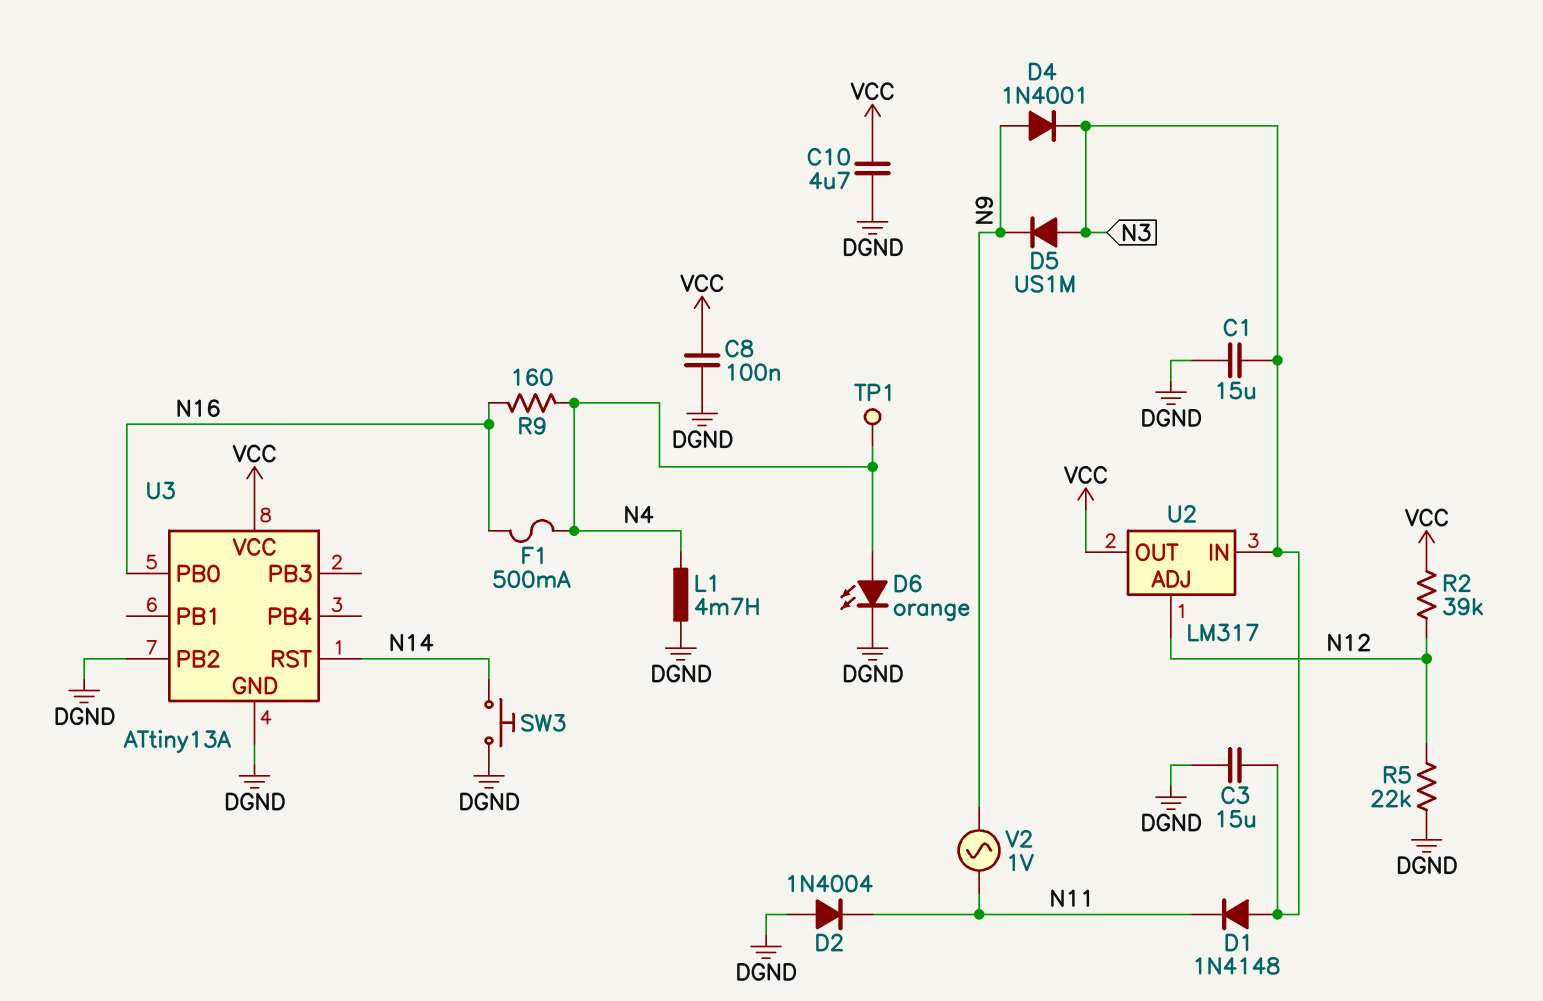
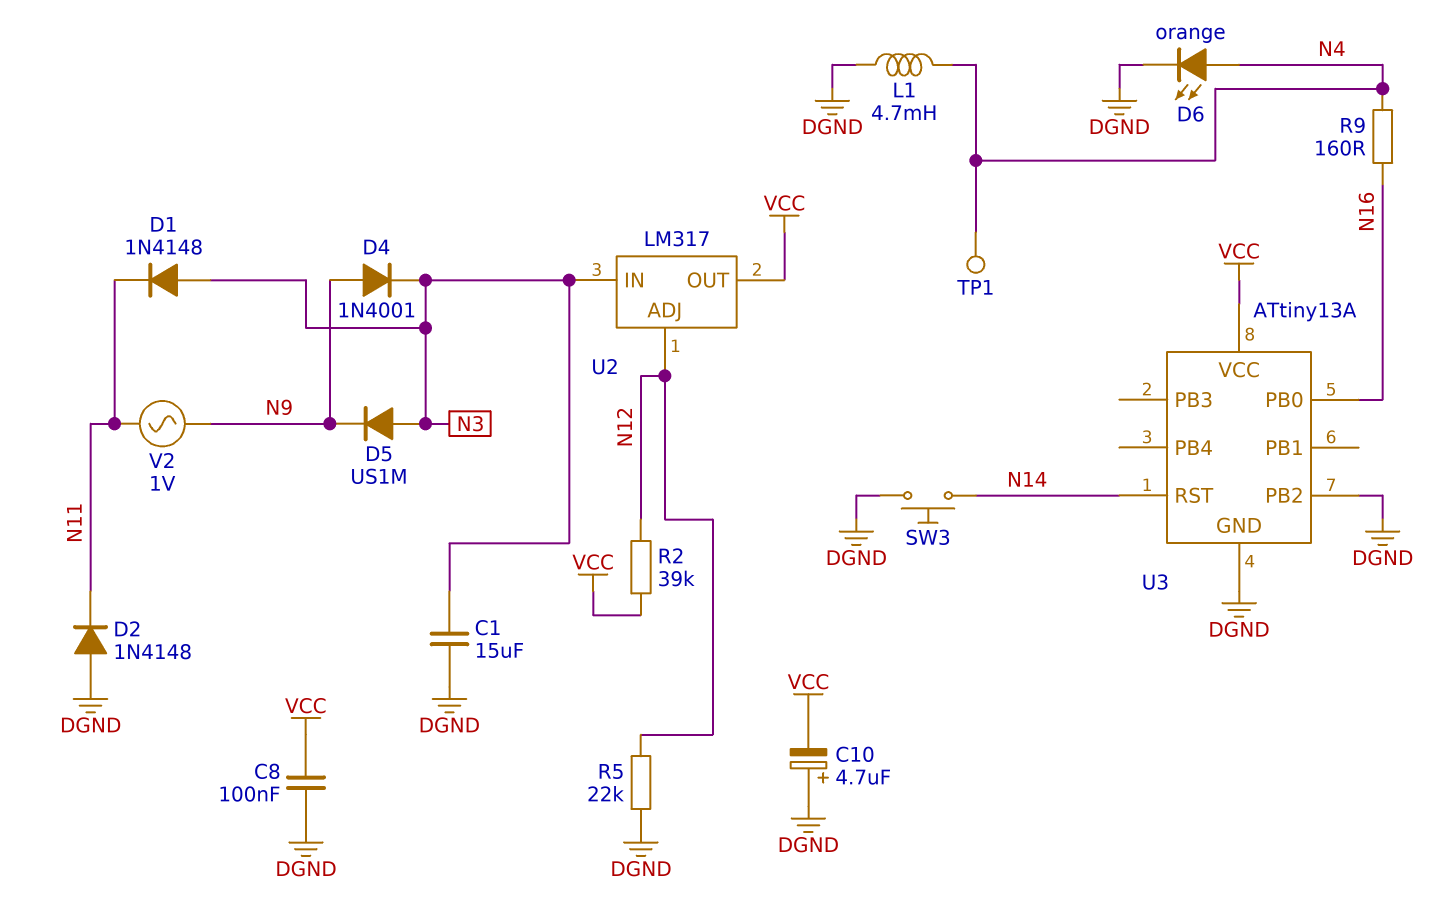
C3: 15uF (DGND, N3) -> none
C10: 4.7uF (DGND, VCC) -> 4.7uF (plus DGND, minus VCC)
D2: diode 1N4004 (A DGND, K N11) -> diode 1N4148 (A DGND, K N11)
F1: 500mA (N4, N16) -> none

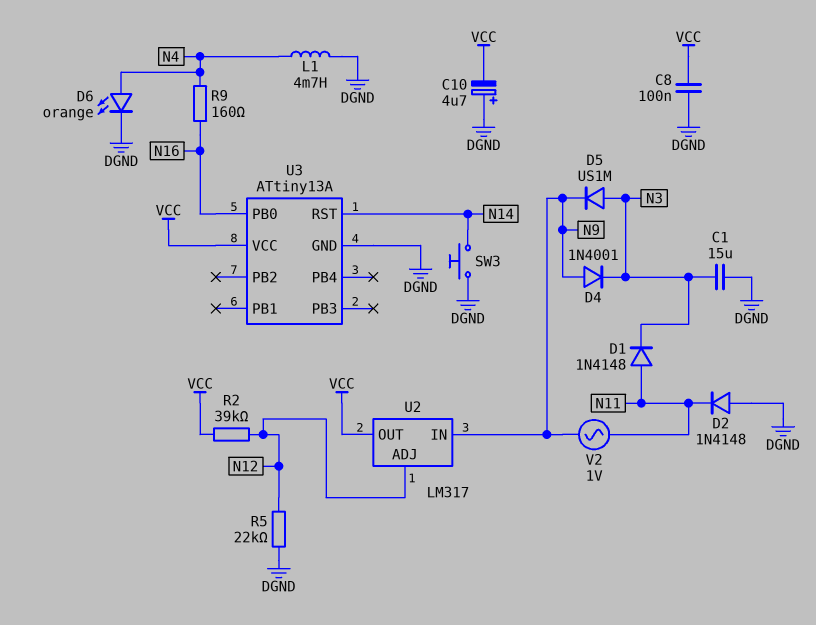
D1: diode 1N4148 (A N3, K N11) -> diode 1N4148 (A N11, K N3)
TP1: test point (N4) -> none
U2 pin IN: N3 -> N9
U3 pin PB2: DGND -> none

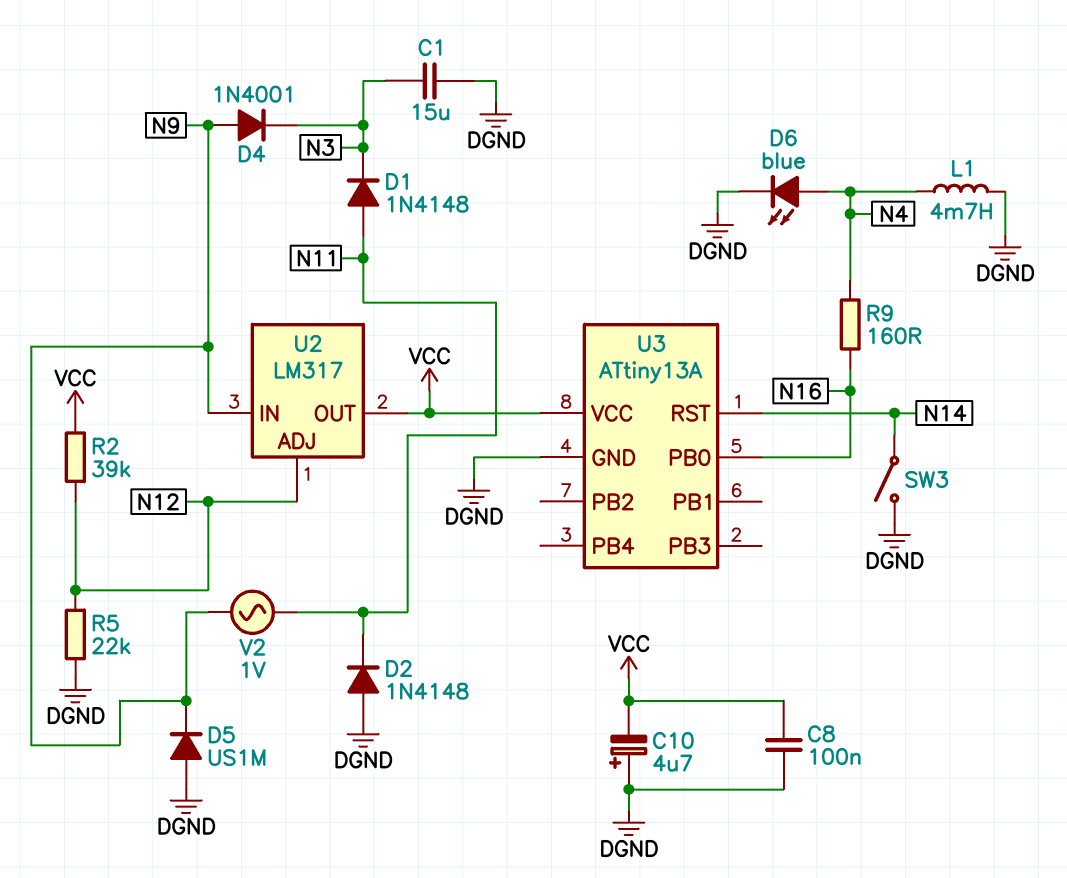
D5: diode US1M (A N3, K N9) -> diode US1M (A DGND, K N9)
D6: LED orange (A N4, K DGND) -> LED blue (A N4, K DGND)
SW3: button (DGND, N14) -> switch (DGND, N14)

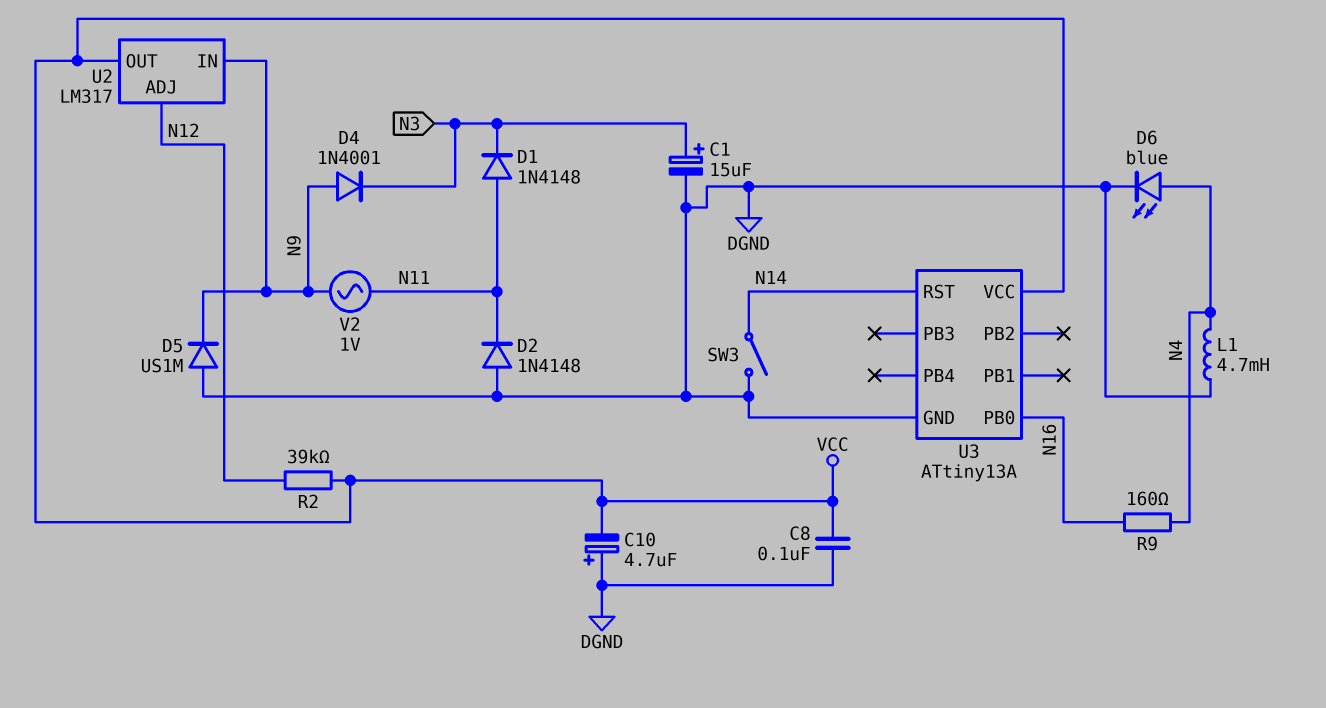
C1: 15uF (DGND, N3) -> 15uF (plus N3, minus DGND)
R5: 22k (DGND, N12) -> none

